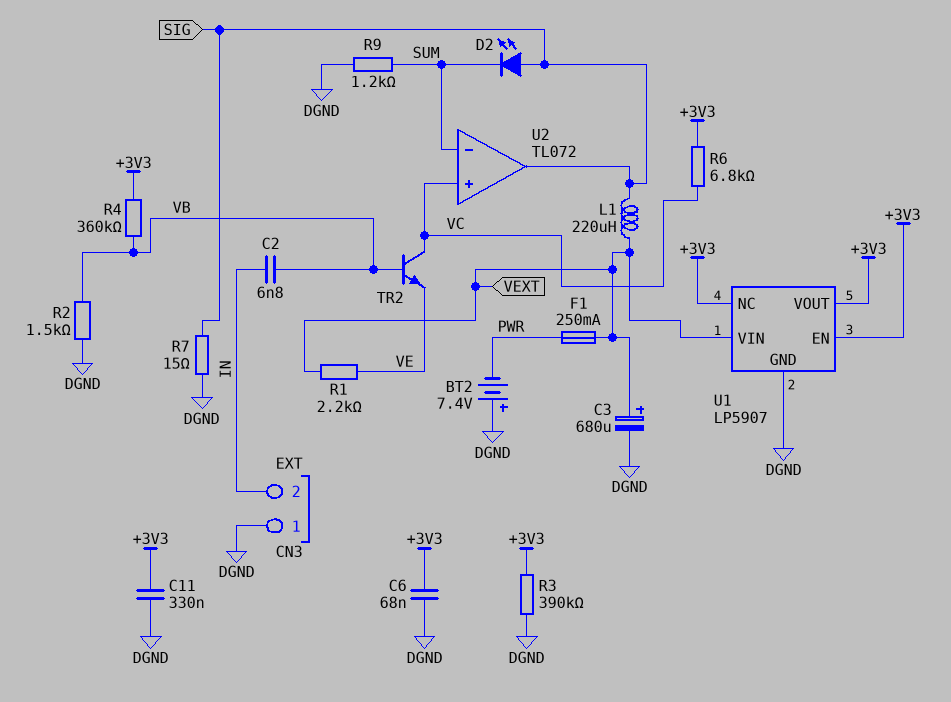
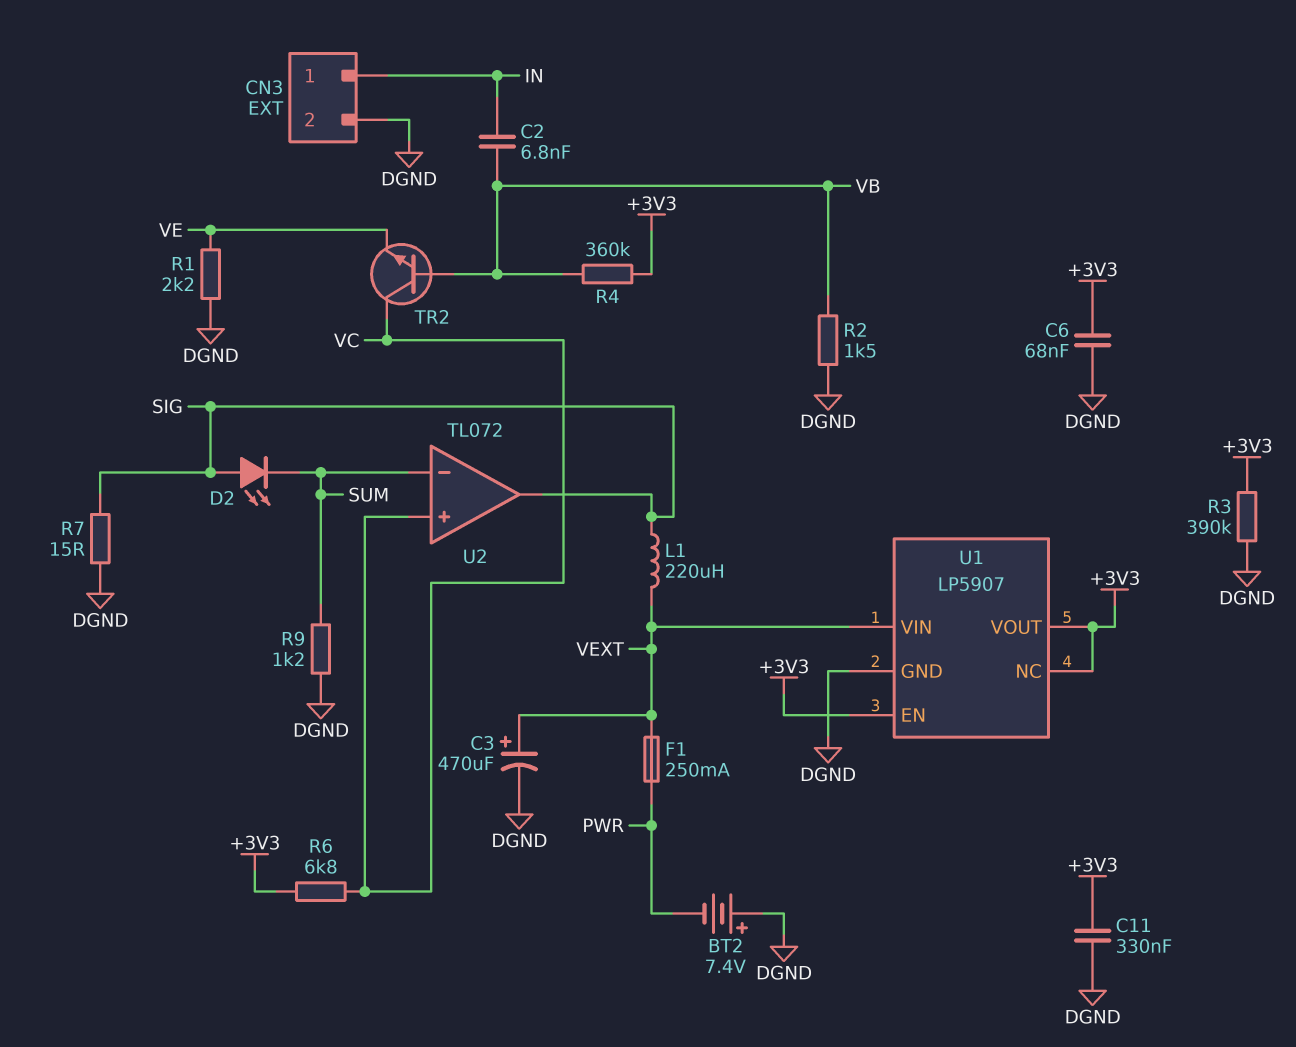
C3: 680uF (plus VEXT, minus DGND) -> 470uF (plus VEXT, minus DGND)
CN3 pin 1: DGND -> IN
CN3 pin 2: IN -> DGND
R1: 2.2k (VE, VEXT) -> 2.2k (DGND, VE)

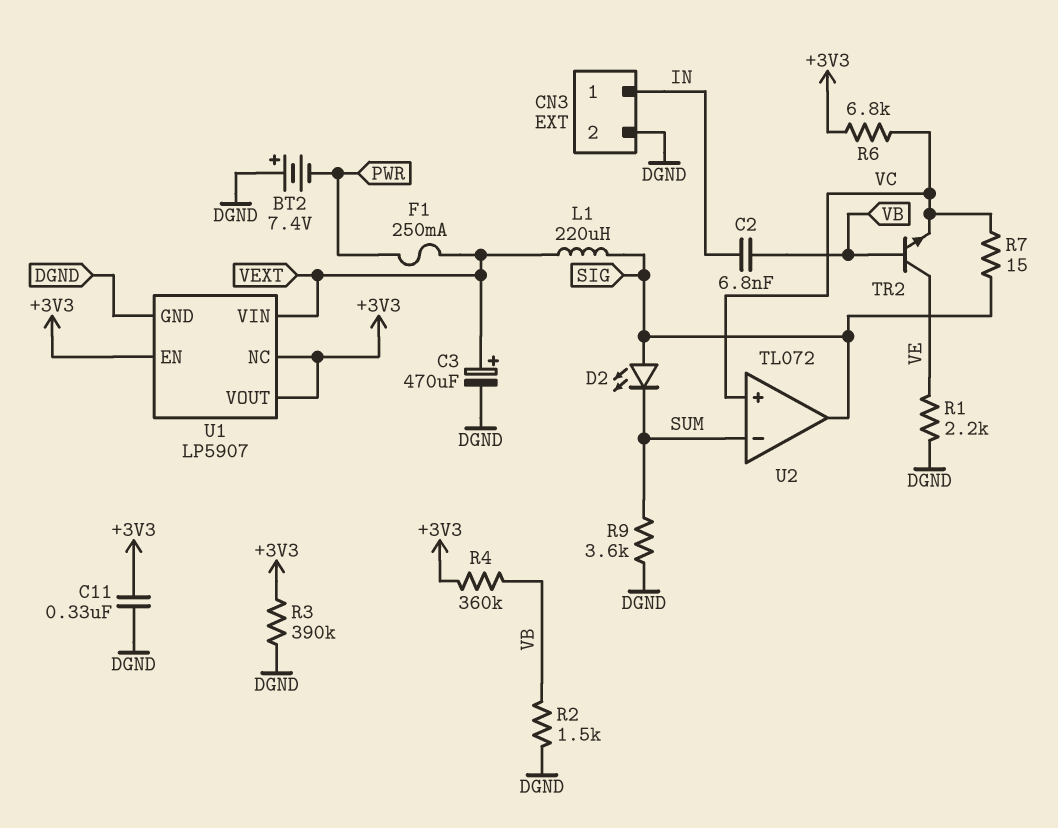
C6: 68nF (+3V3, DGND) -> none
R7: 15 (DGND, SIG) -> 15 (SIG, VC)
R9: 1.2k (DGND, SUM) -> 3.6k (DGND, SUM)
TR2: NPN (B VB, C VC, E VE) -> NPN (B VB, C VE, E VC)

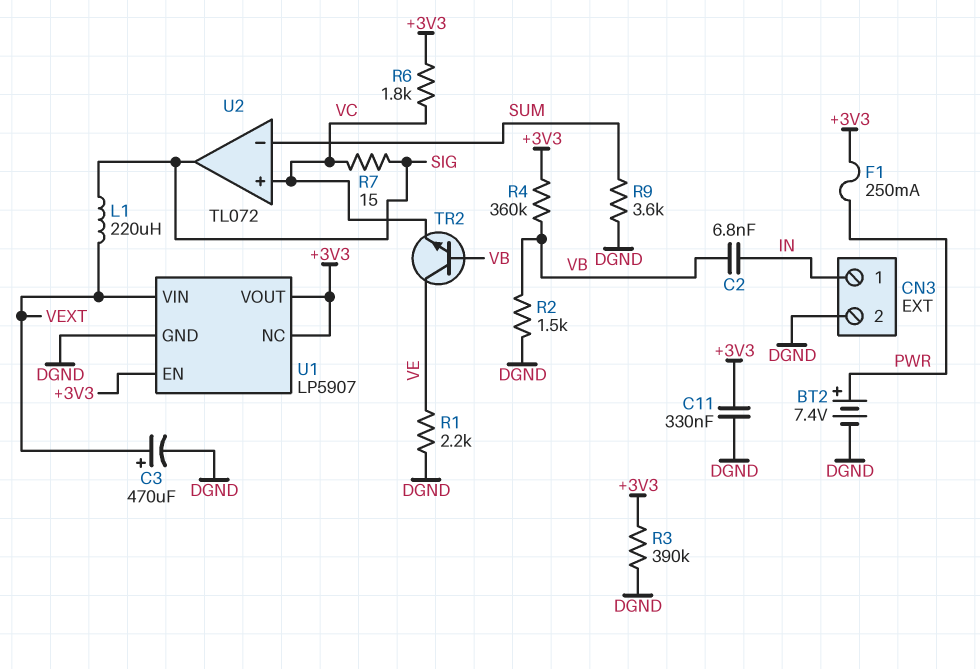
BT2: 7.4V (plus DGND, minus PWR) -> 7.4V (plus PWR, minus DGND)
D2: LED (A SIG, K SUM) -> none
F1: 250mA (PWR, VEXT) -> 250mA (+3V3, PWR)
R6: 6.8k (+3V3, VC) -> 1.8k (+3V3, VC)

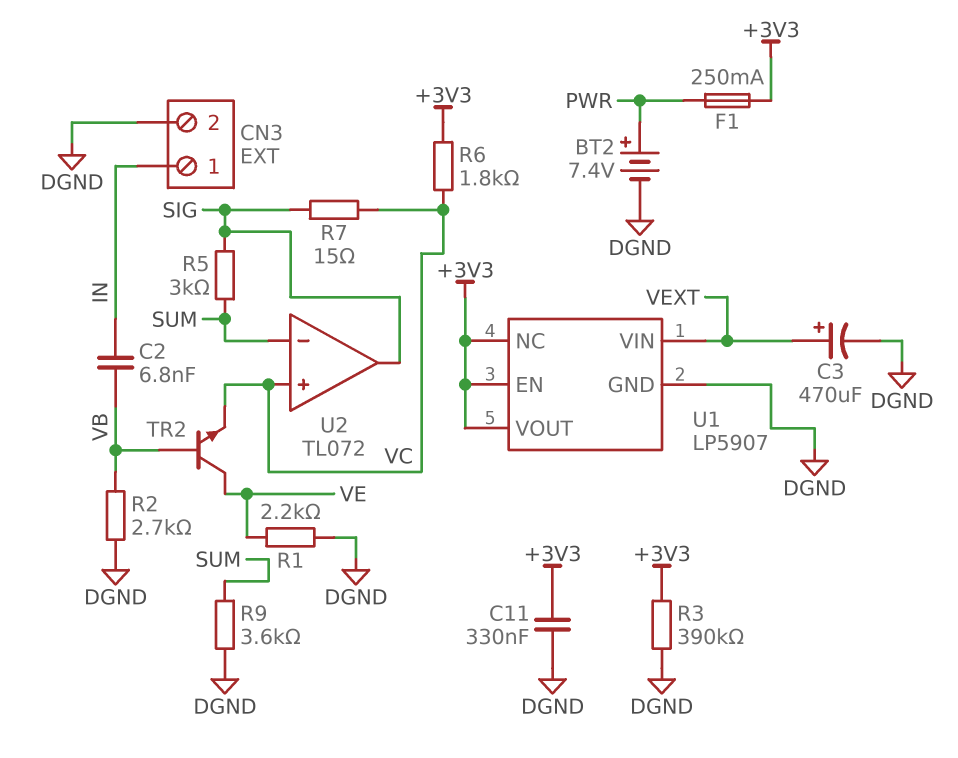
L1: 220uH (SIG, VEXT) -> none
R2: 1.5k (DGND, VB) -> 2.7k (DGND, VB)
R4: 360k (+3V3, VB) -> none
R5: none -> 3k (SIG, SUM)

